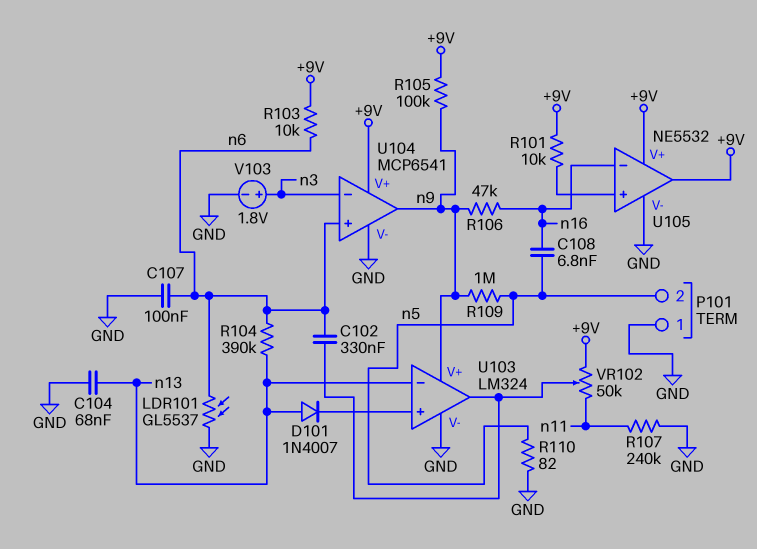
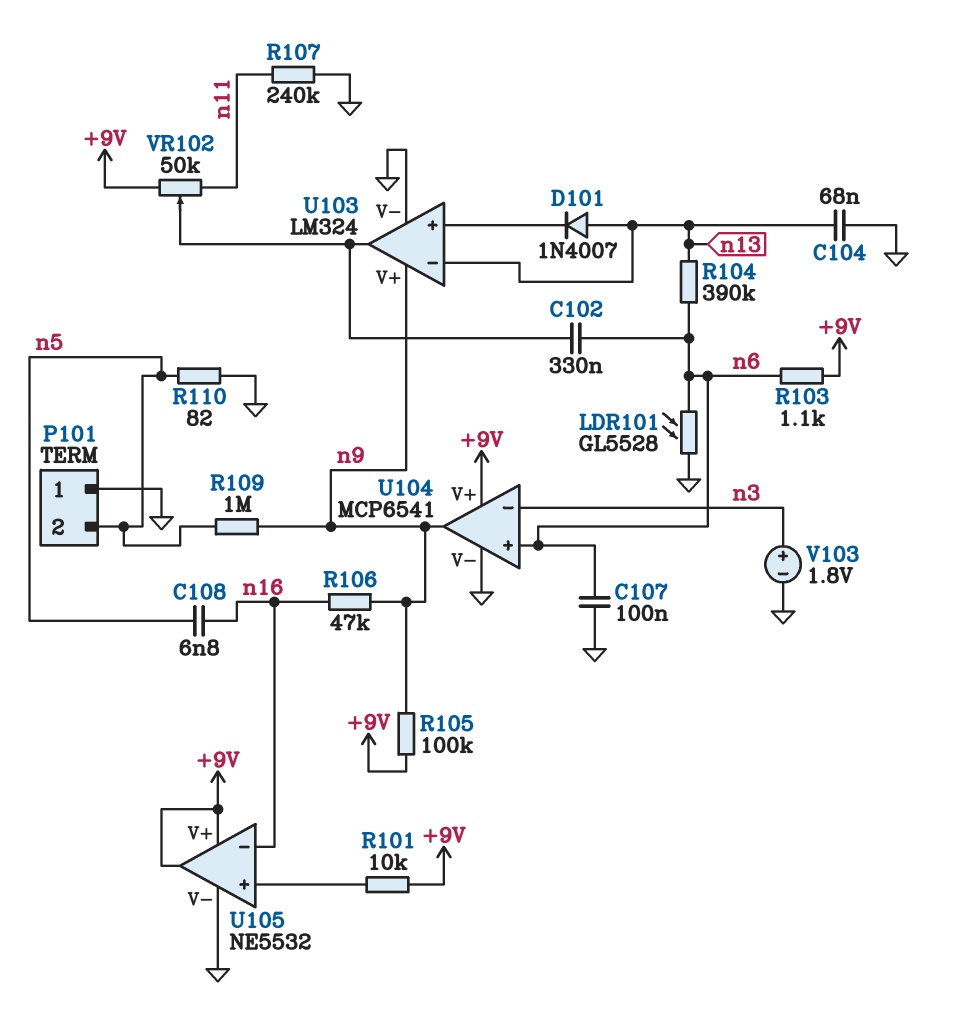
LDR101: GL5537 (GND, n6) -> GL5528 (GND, n6)
R103: 10k (+9V, n6) -> 1.1k (+9V, n6)

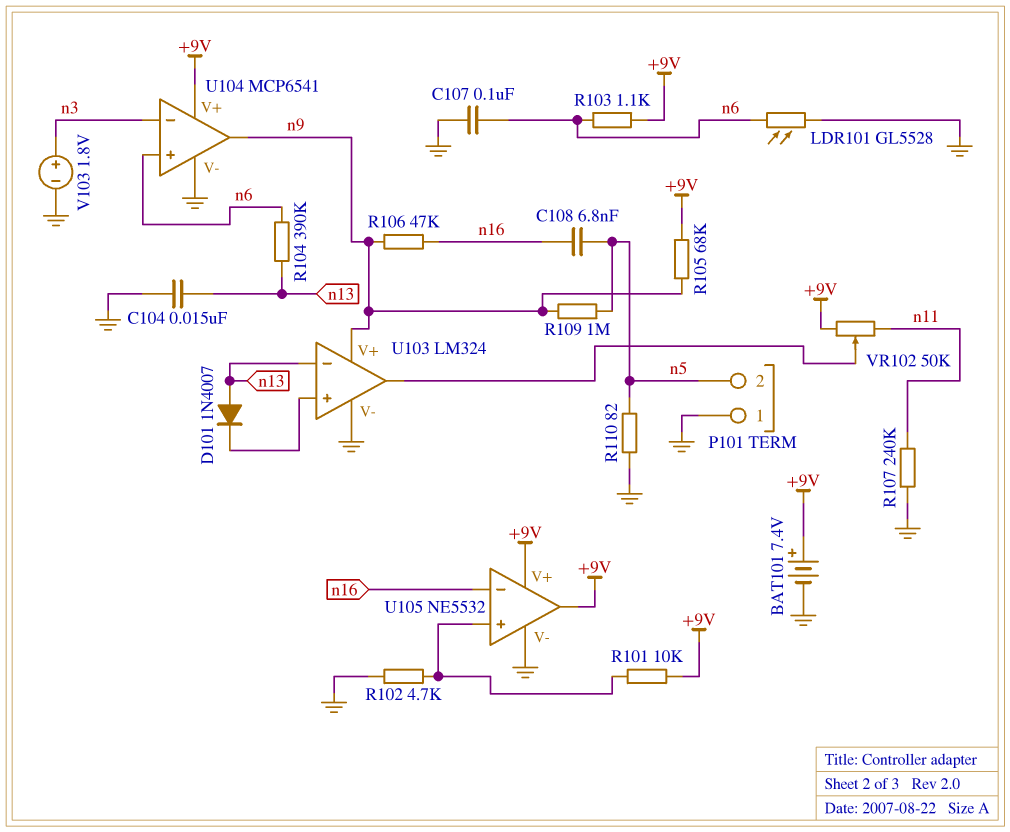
BAT101: none -> 7.4V (plus +9V, minus GND)
C102: 330nF (U103/out, n6) -> none
C104: 68nF (GND, n13) -> 15nF (GND, n13)
R102: none -> 4.7k (GND, U105/in+)
R105: 100k (+9V, n9) -> 68k (+9V, n9)

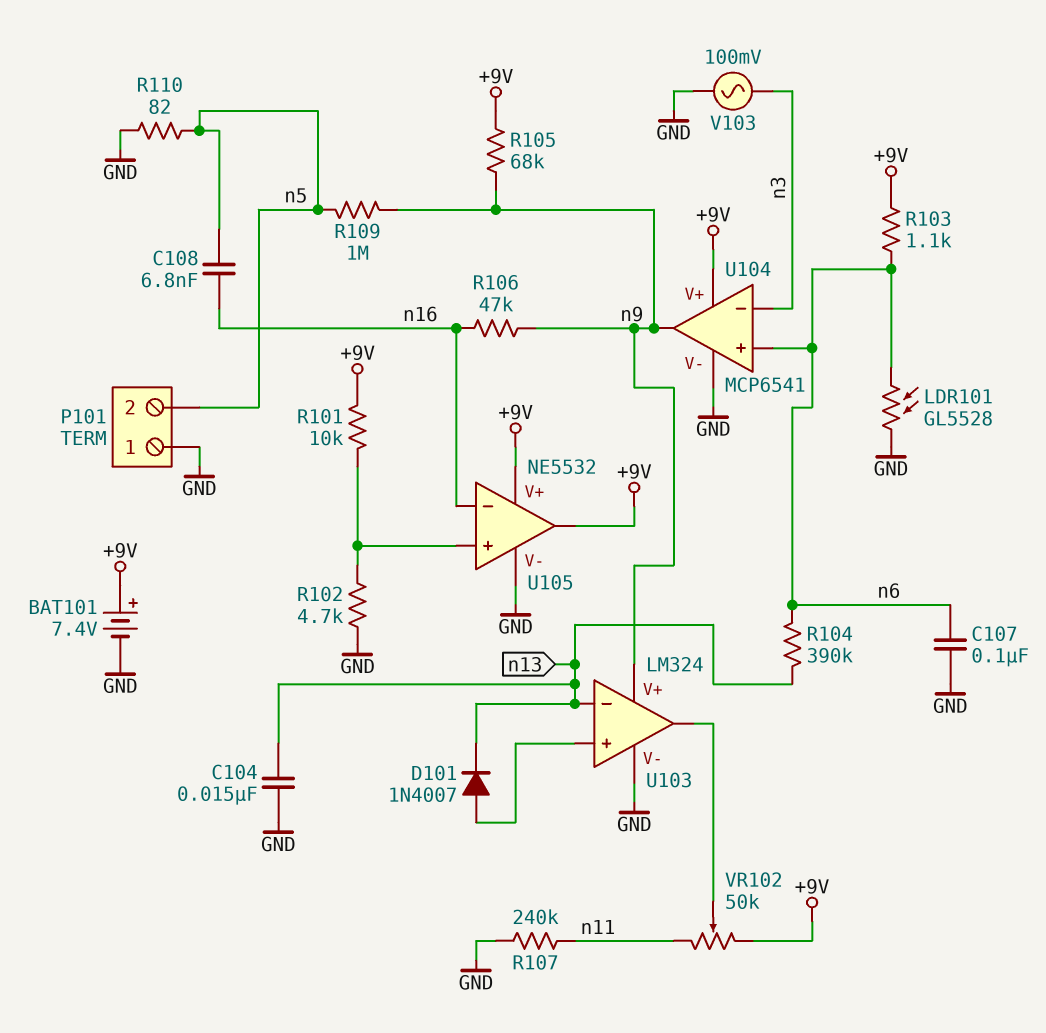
D101: diode 1N4007 (A n13, K U103/in+) -> diode 1N4007 (A U103/in+, K n13)
V103: 1.8V (plus n3, minus GND) -> AC 100mV (GND, n3)

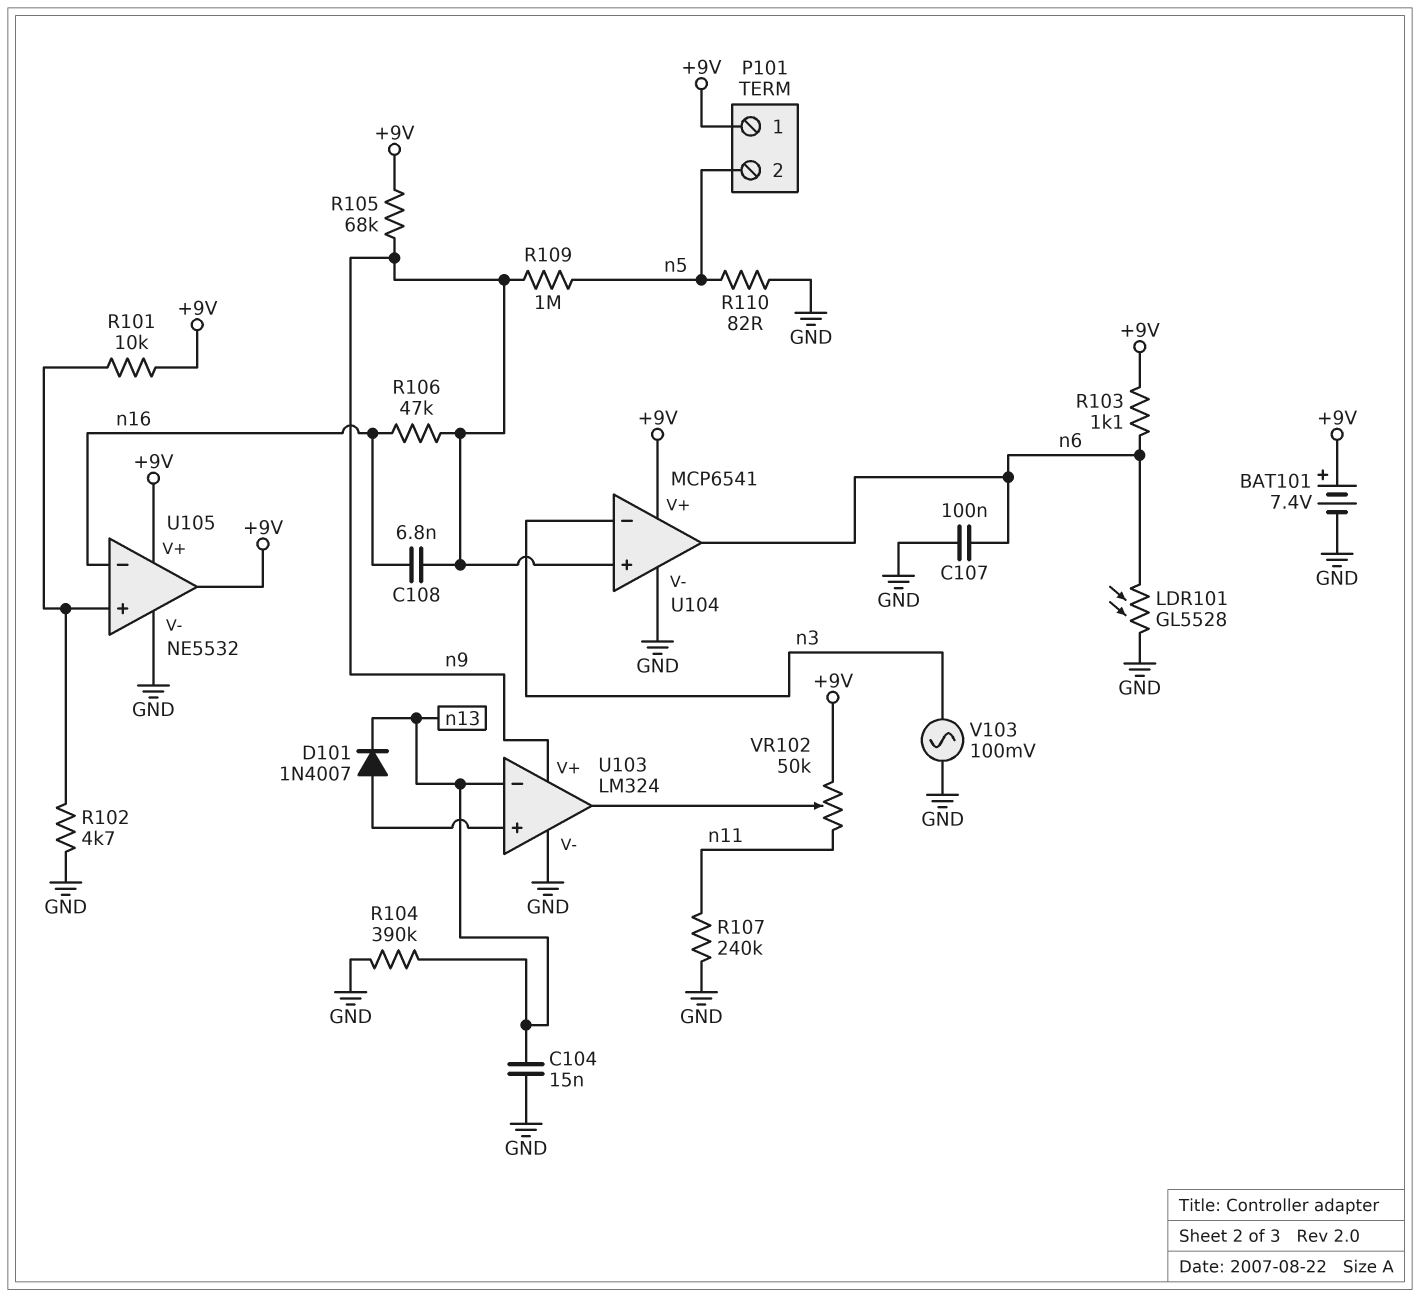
C108: 6.8nF (n5, n16) -> 6.8nF (n9, n16)
P101 pin 1: GND -> +9V
R104: 390k (n6, n13) -> 390k (GND, n13)
U104 pin in+: n6 -> n9
U104 pin out: n9 -> n6

